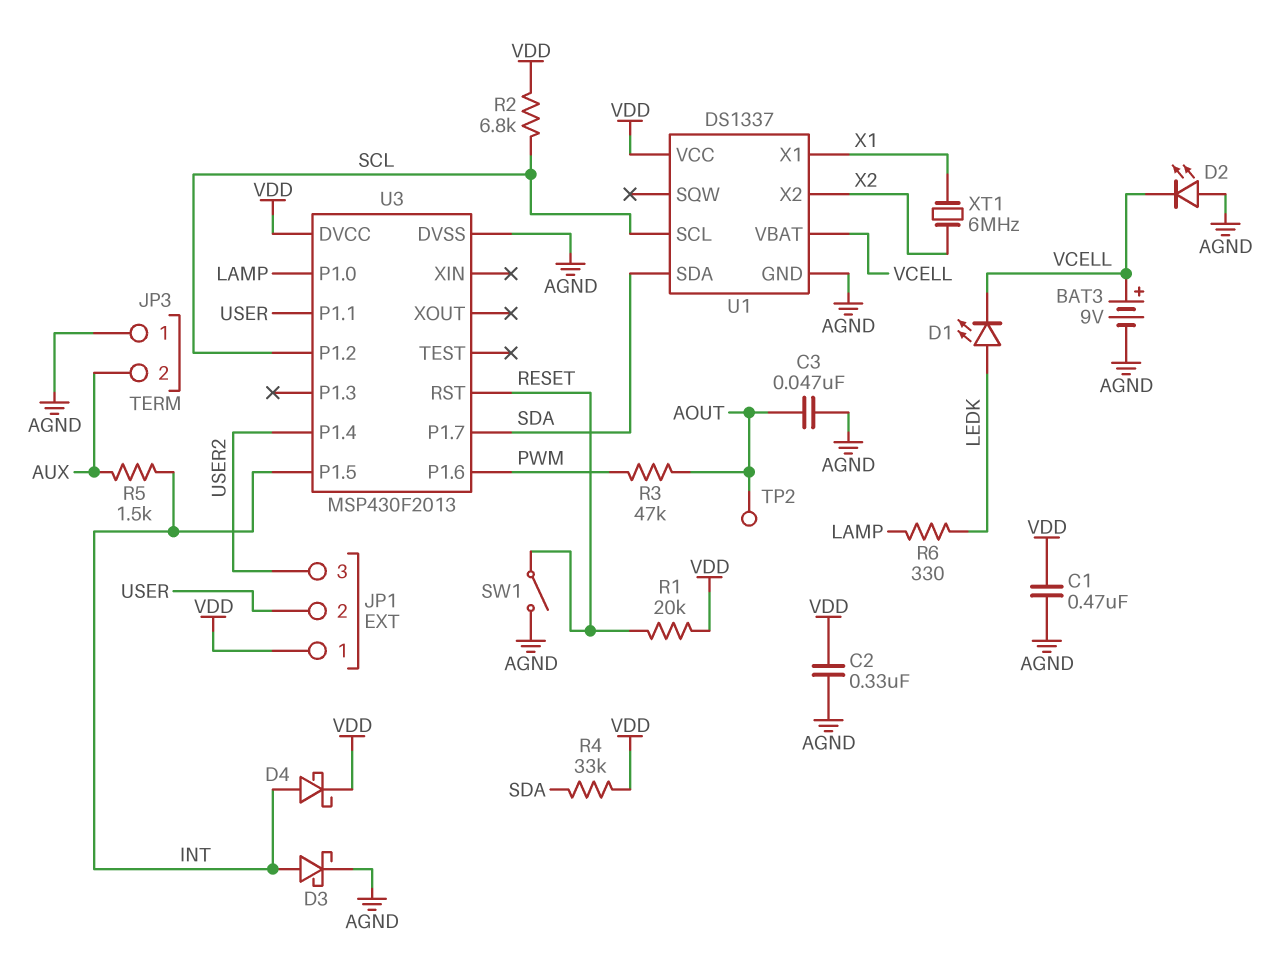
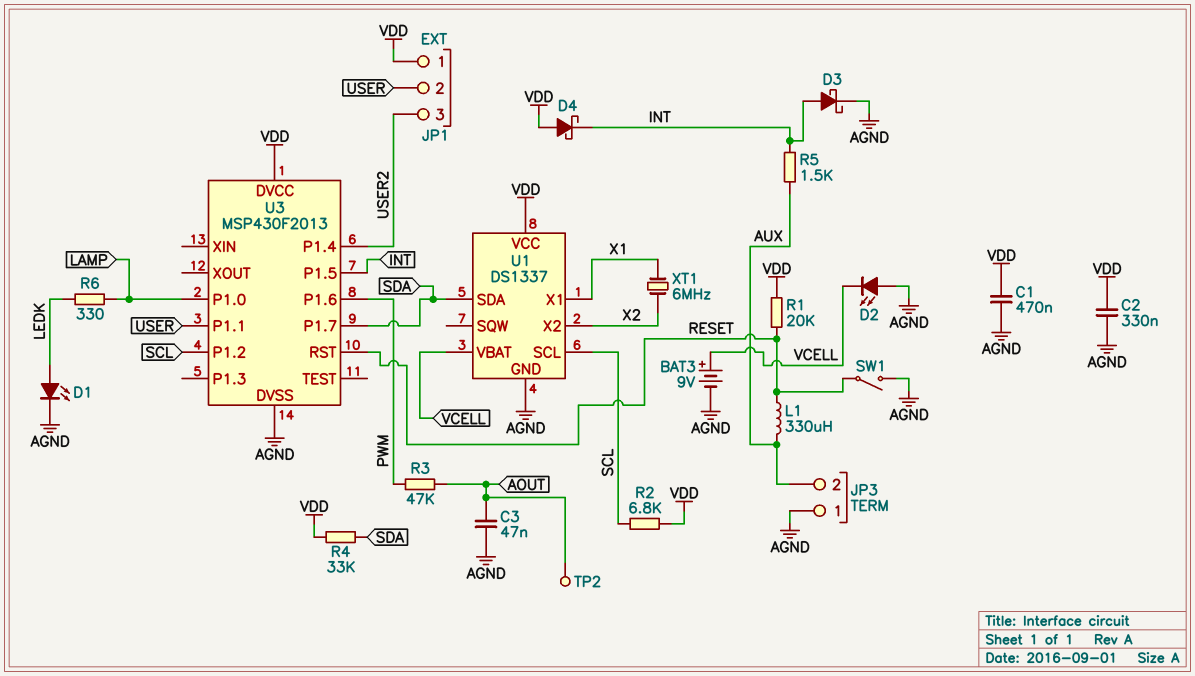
D1: LED (A LEDK, K VCELL) -> LED (A LEDK, K AGND)
D4: schottky (A INT, K VDD) -> schottky (A VDD, K INT)
L1: none -> 330uH (AUX, RESET)

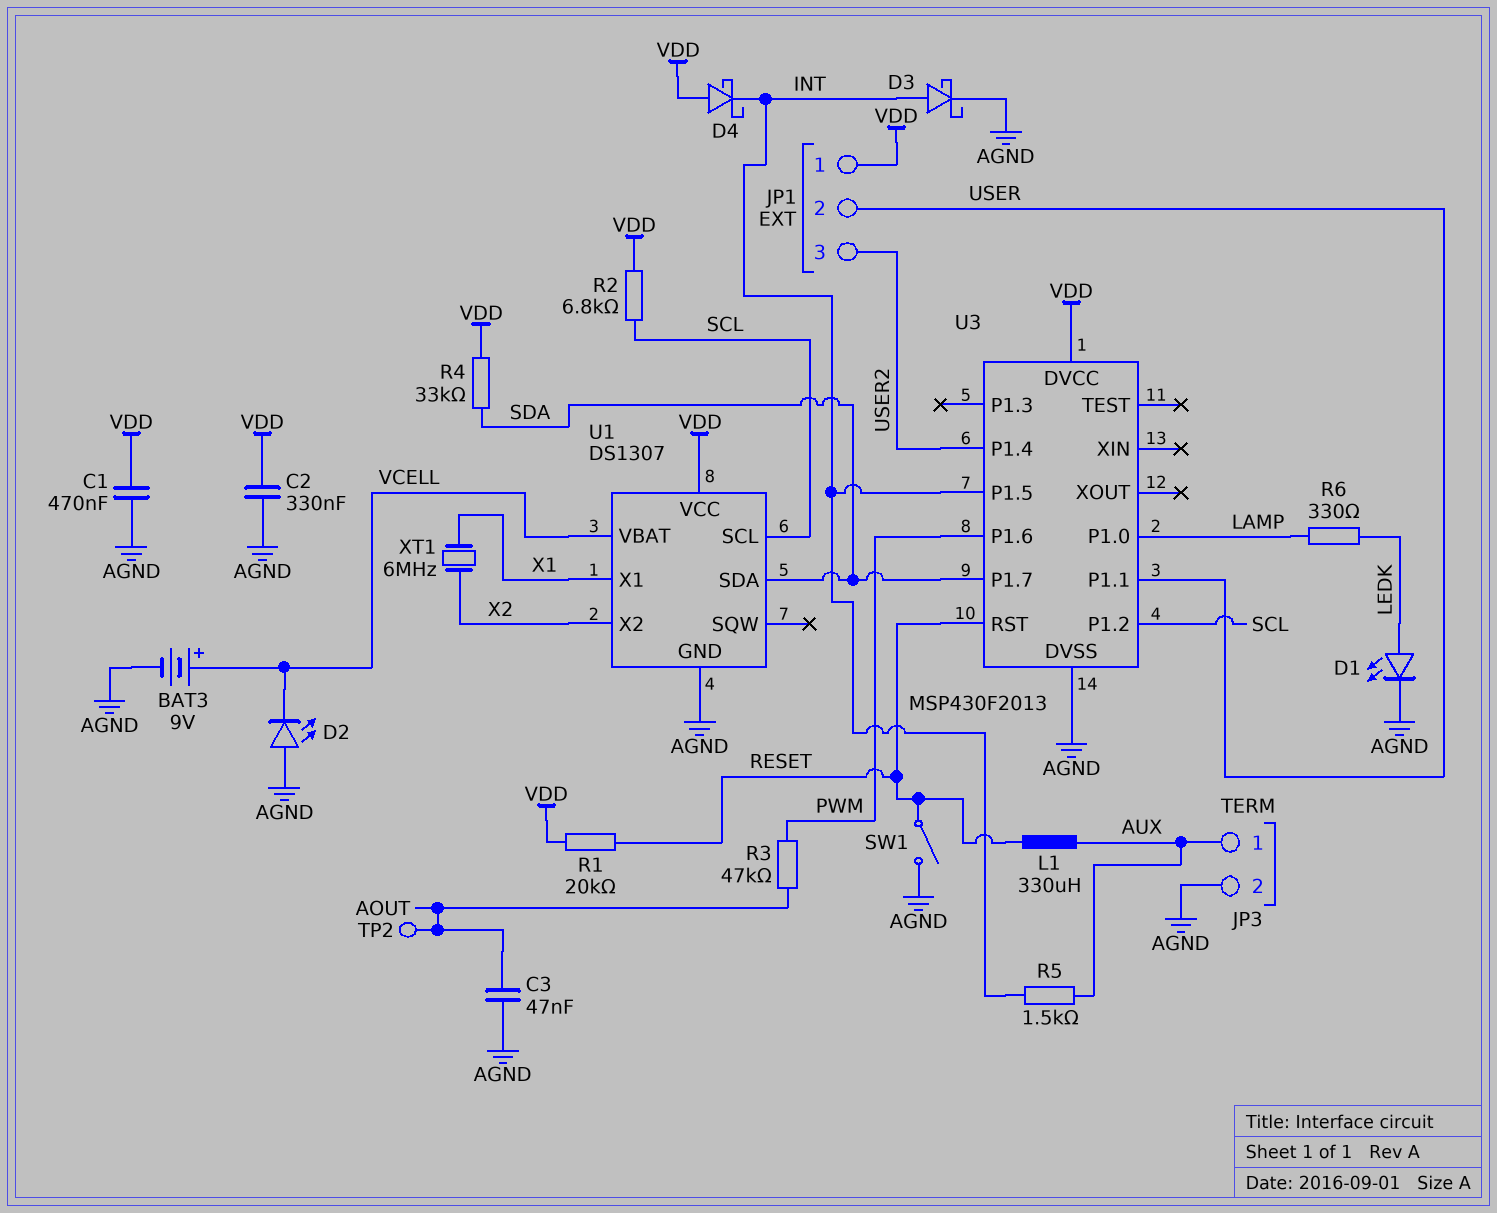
JP3 pin 1: AGND -> AUX
JP3 pin 2: AUX -> AGND
U1: DS1337 -> DS1307

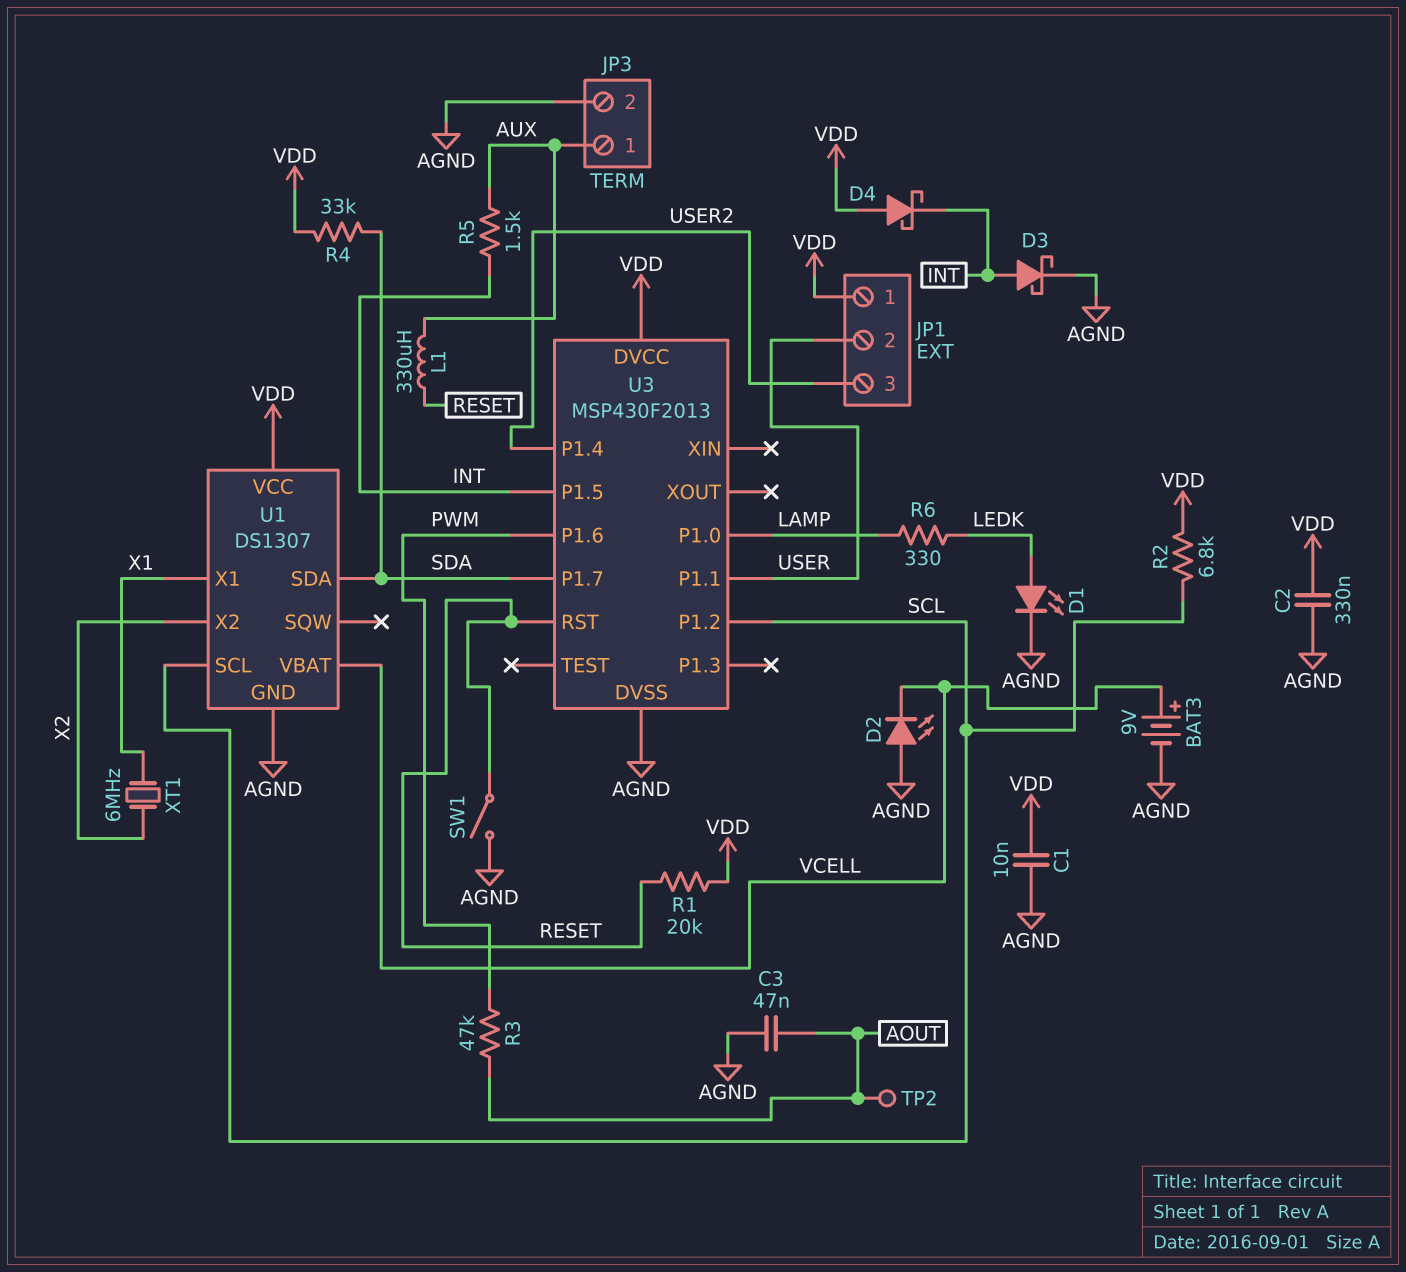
C1: 470nF (AGND, VDD) -> 10nF (AGND, VDD)

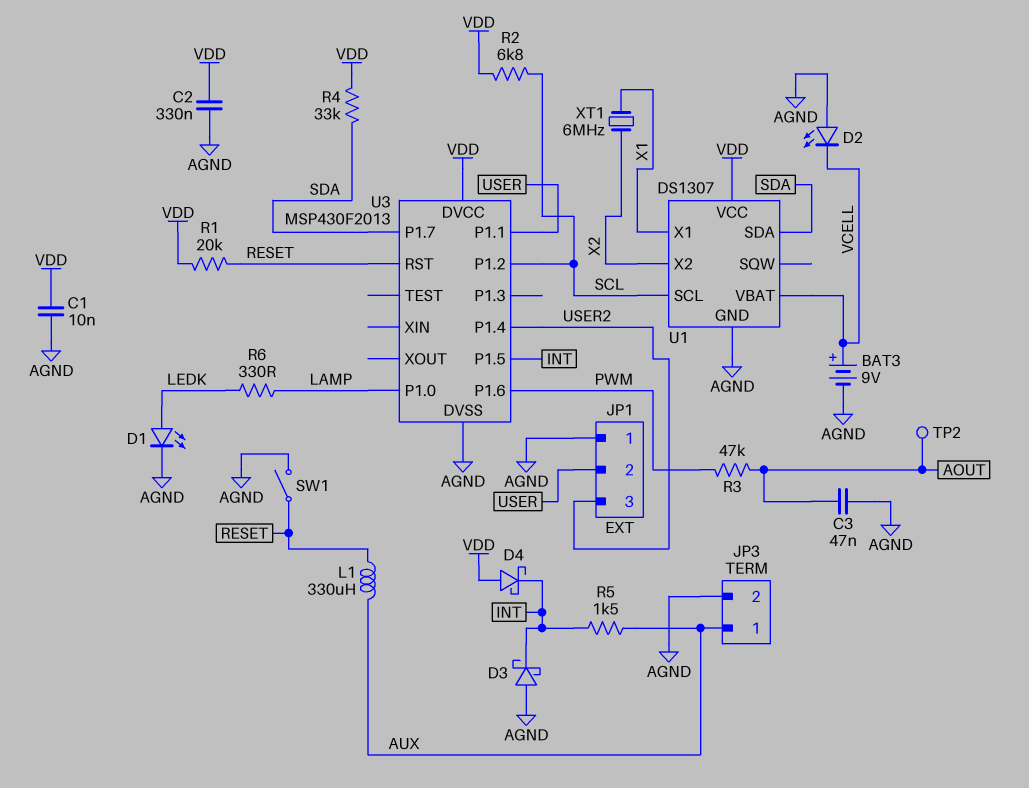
D3: schottky (A INT, K AGND) -> schottky (A AGND, K INT)
JP1 pin 1: VDD -> AGND

